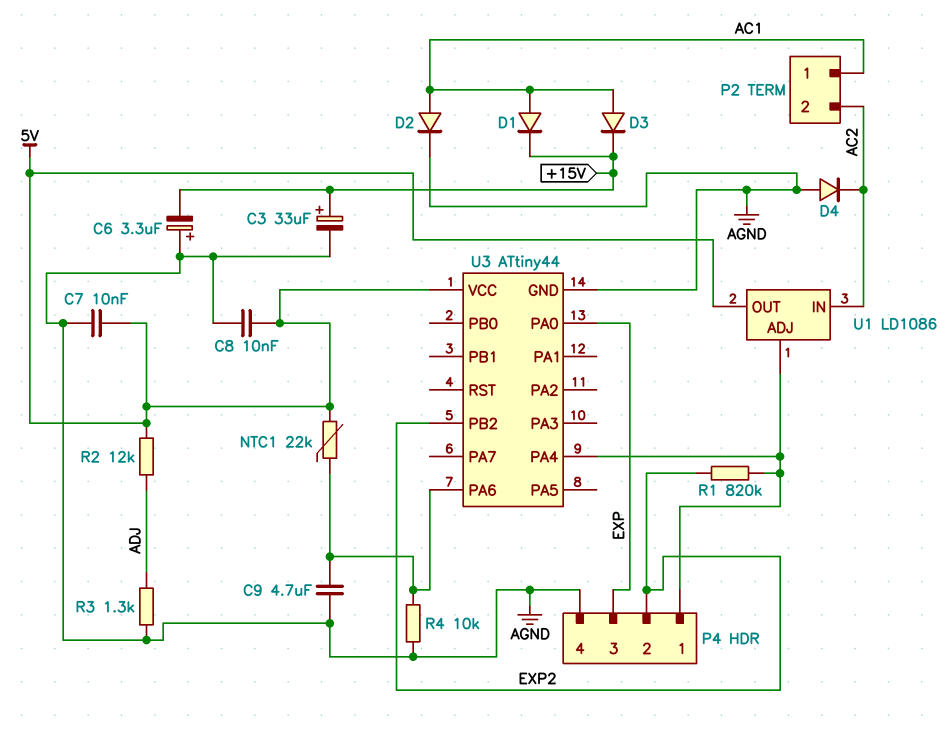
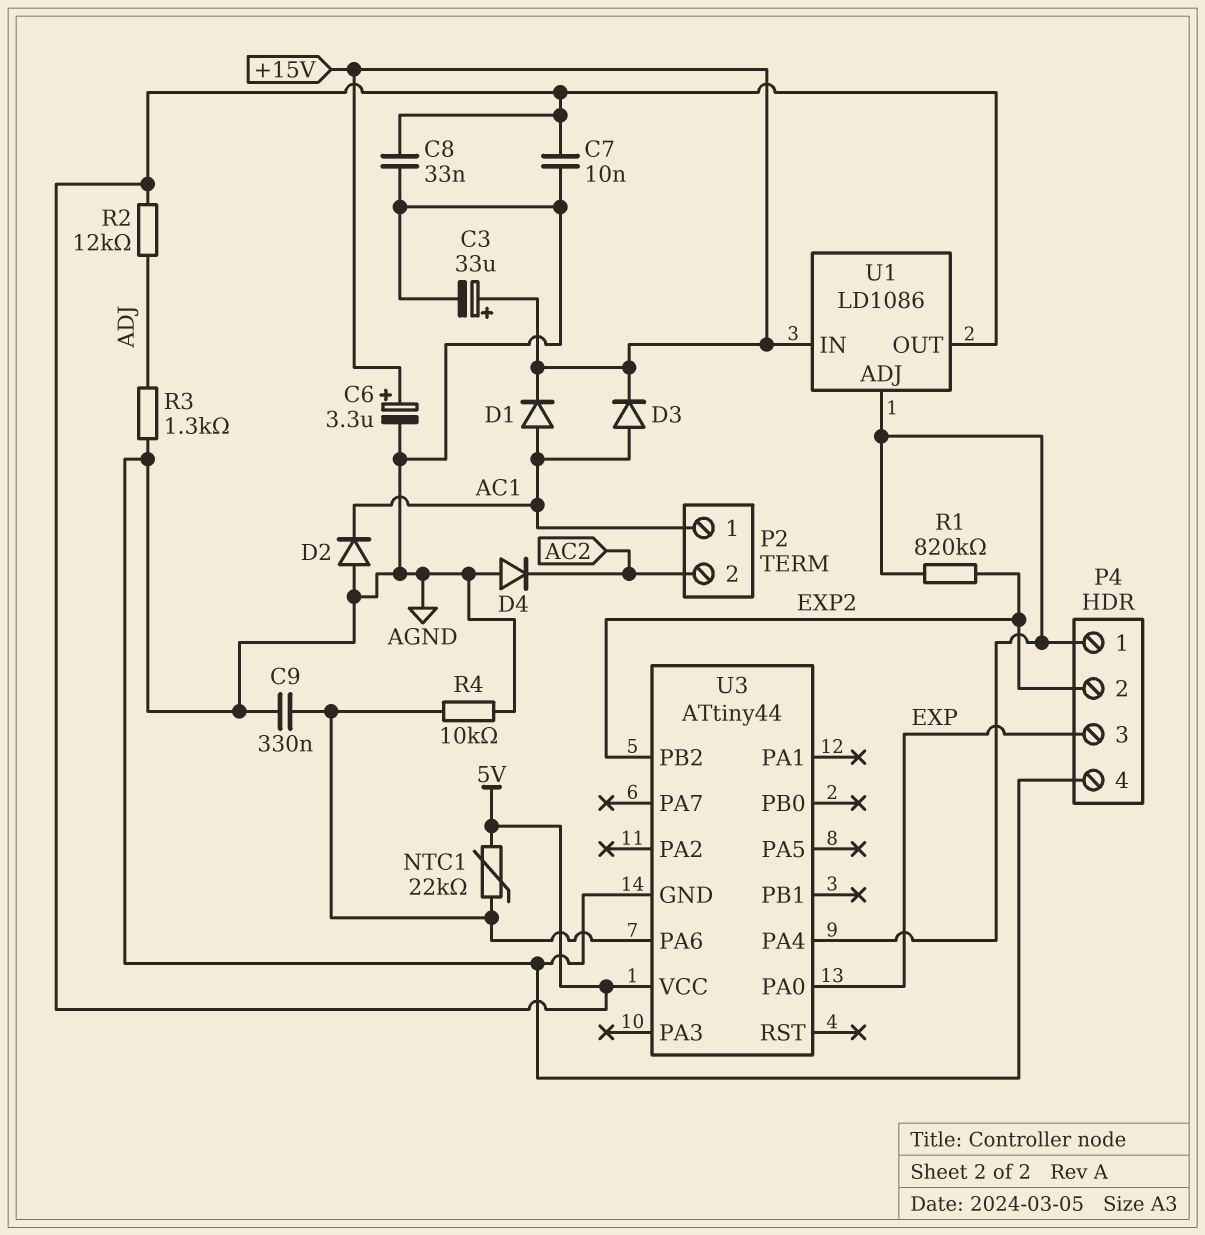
C6: 3.3uF (plus AGND, minus +15V) -> 3.3uF (plus +15V, minus AGND)
C8: 10nF (5V, AGND) -> 33nF (5V, AGND)
C9: 4.7uF (AGND, U3/PA6) -> 330nF (AGND, U3/PA6)
D2: diode (A AC1, K AGND) -> diode (A AGND, K AC1)
U1 pin IN: AC2 -> +15V

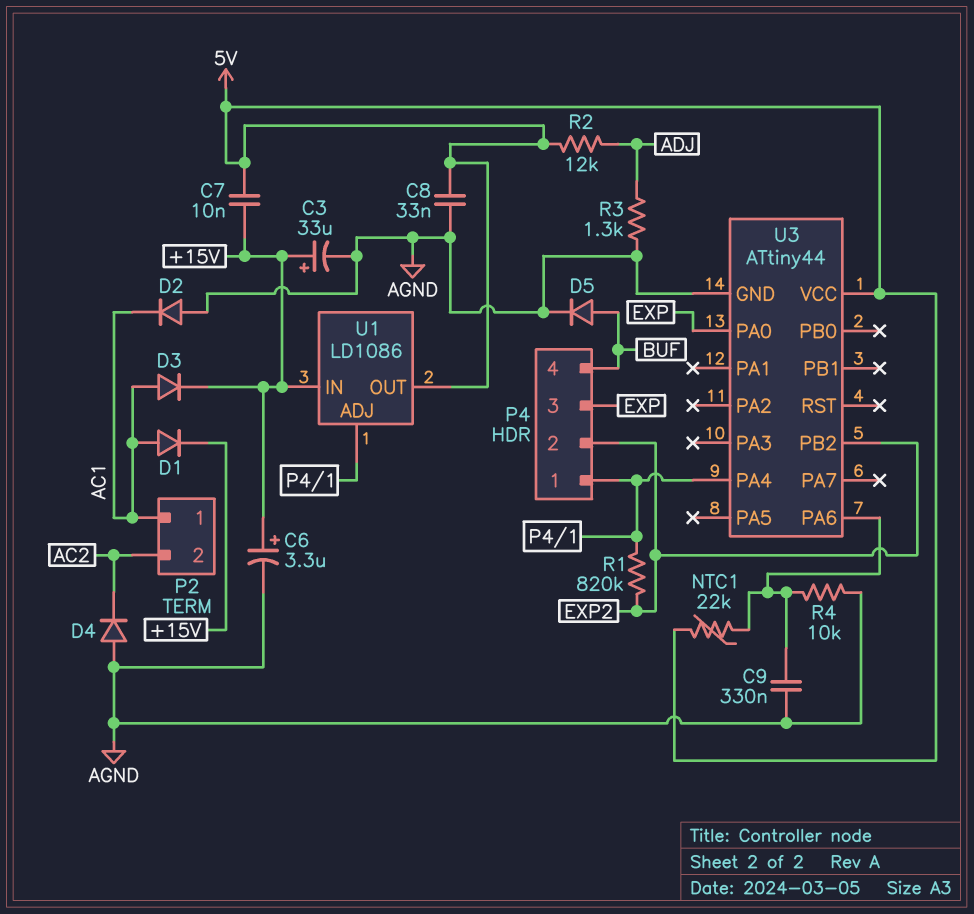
C7: 10nF (5V, AGND) -> 10nF (+15V, 5V)
D5: none -> diode (A BUF, K AGND)
P4 pin 4: AGND -> BUF

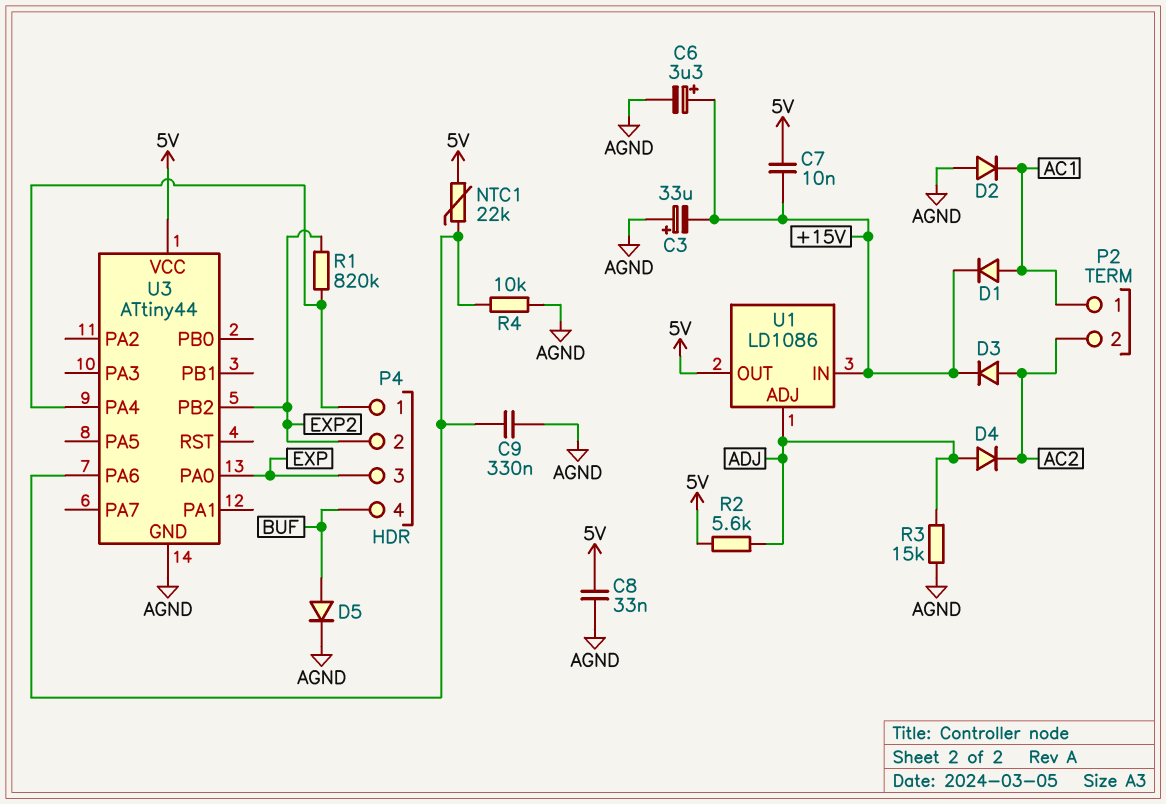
C3: 33uF (plus +15V, minus AGND) -> 33uF (plus AGND, minus +15V)
D3: diode (A AC1, K +15V) -> diode (A AC2, K +15V)
D4: diode (A AGND, K AC2) -> diode (A ADJ, K AC2)
R2: 12k (5V, ADJ) -> 5.6k (5V, ADJ)
R3: 1.3k (ADJ, AGND) -> 15k (ADJ, AGND)
U1 pin ADJ: P4/1 -> ADJ

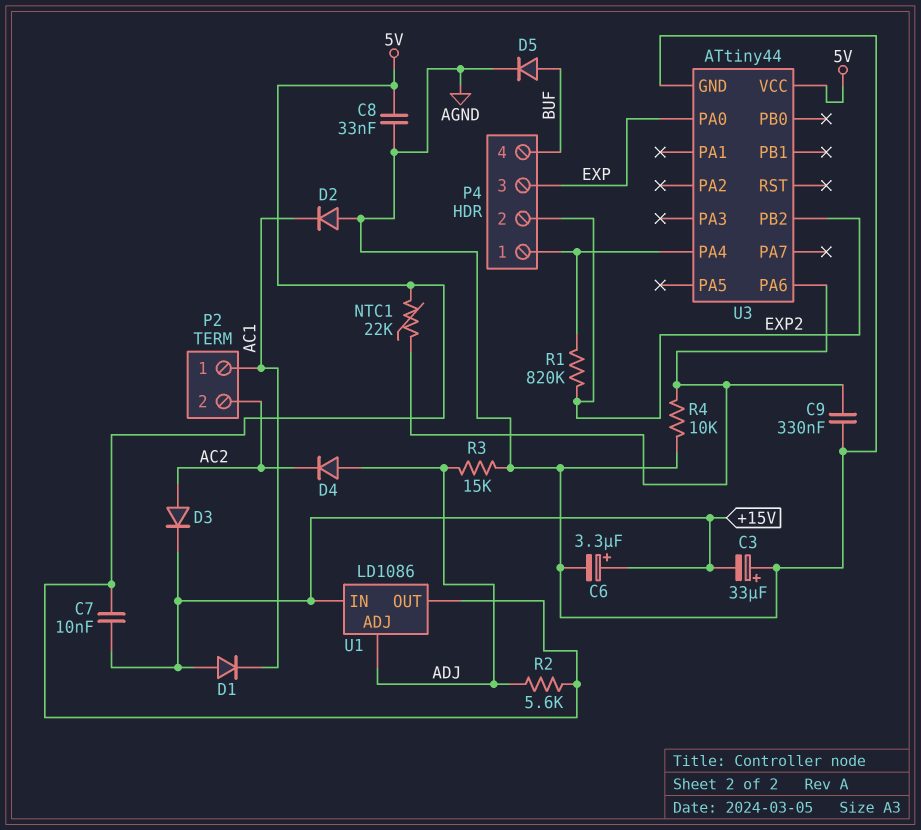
D1: diode (A AC1, K +15V) -> diode (A +15V, K AC1)

